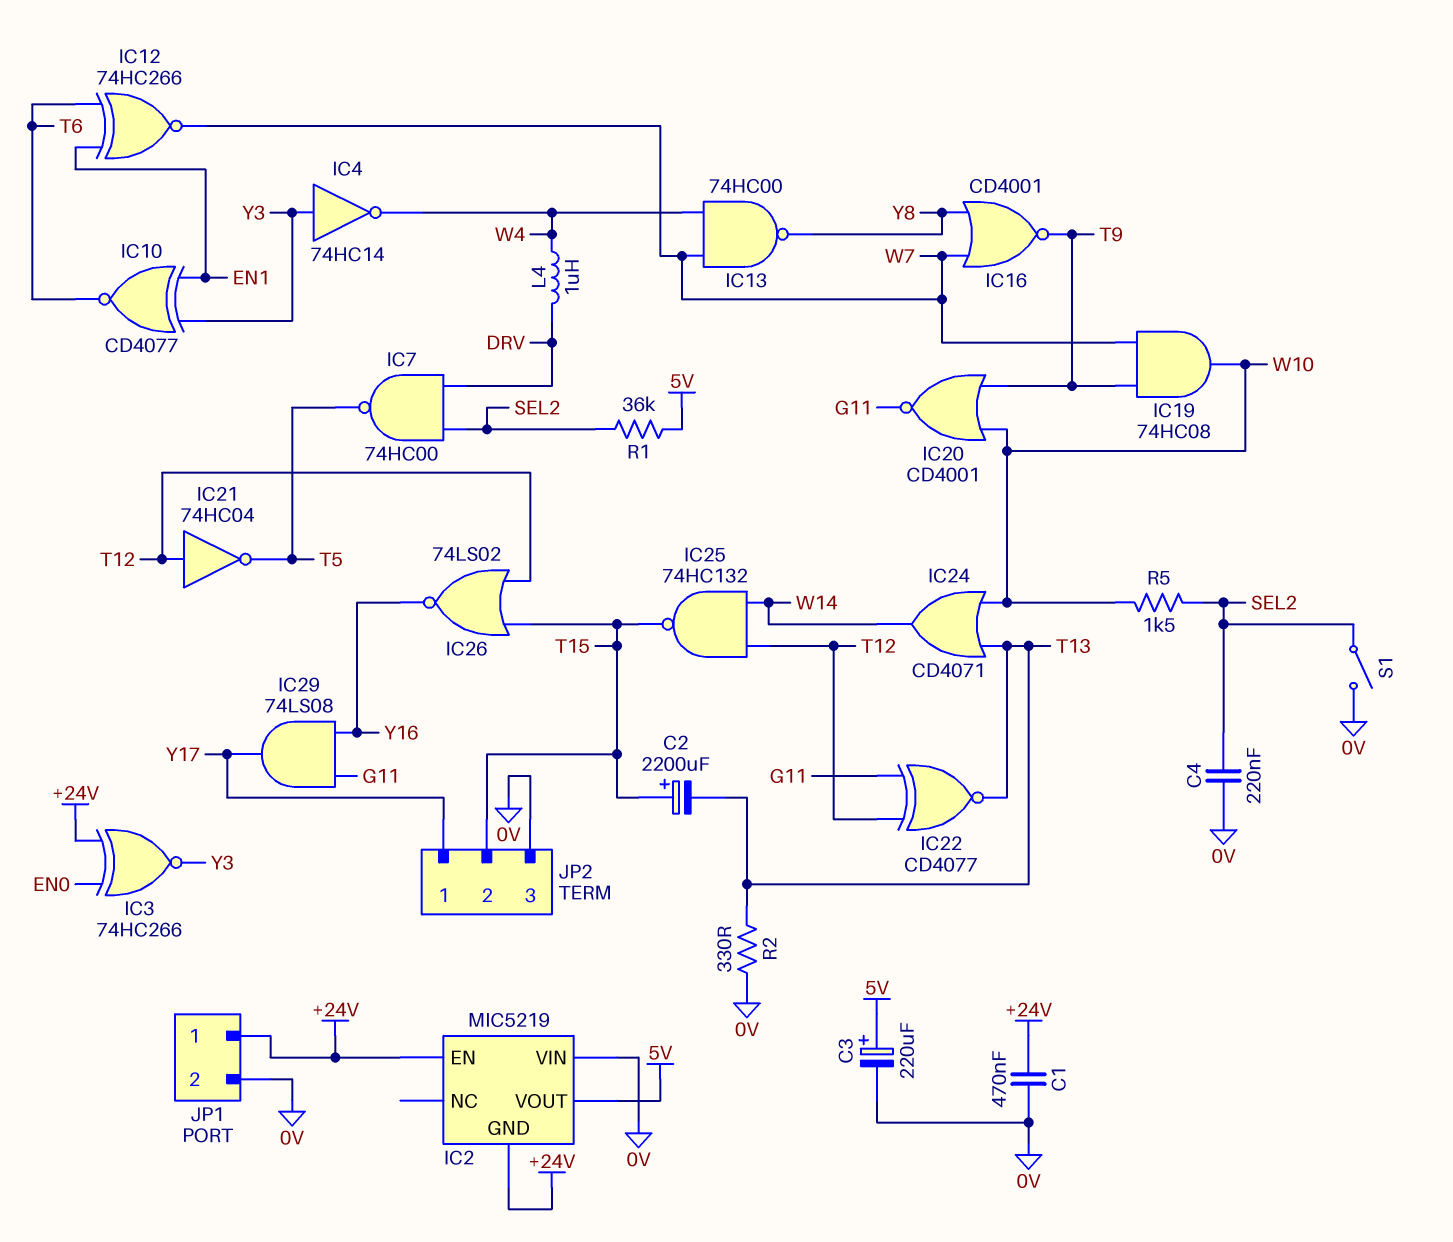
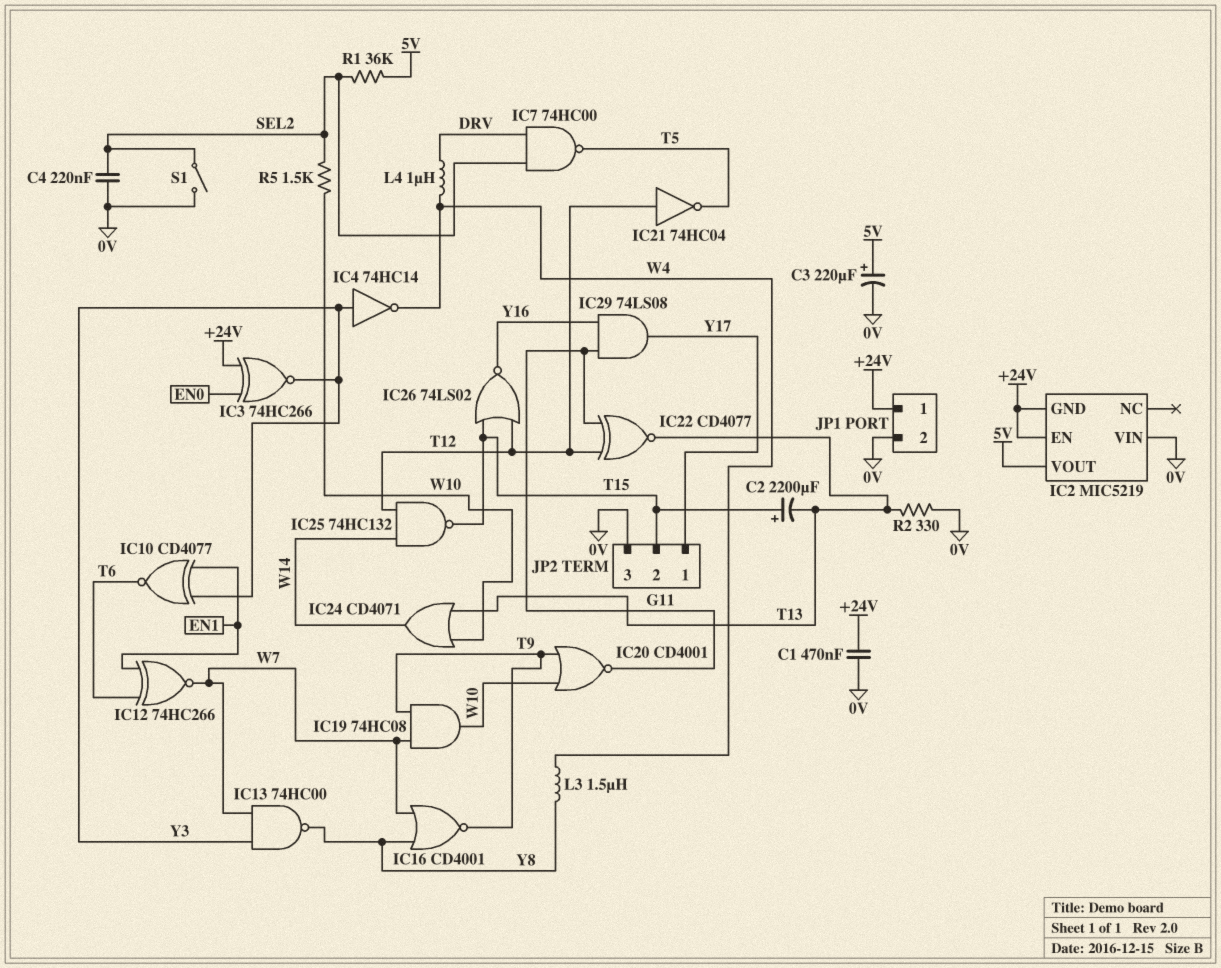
IC13: NAND 74HC00 (in W4, in W7, out Y8) -> NAND 74HC00 (in W7, in Y3, out Y8)
L3: none -> 1.5uH (W4, Y8)

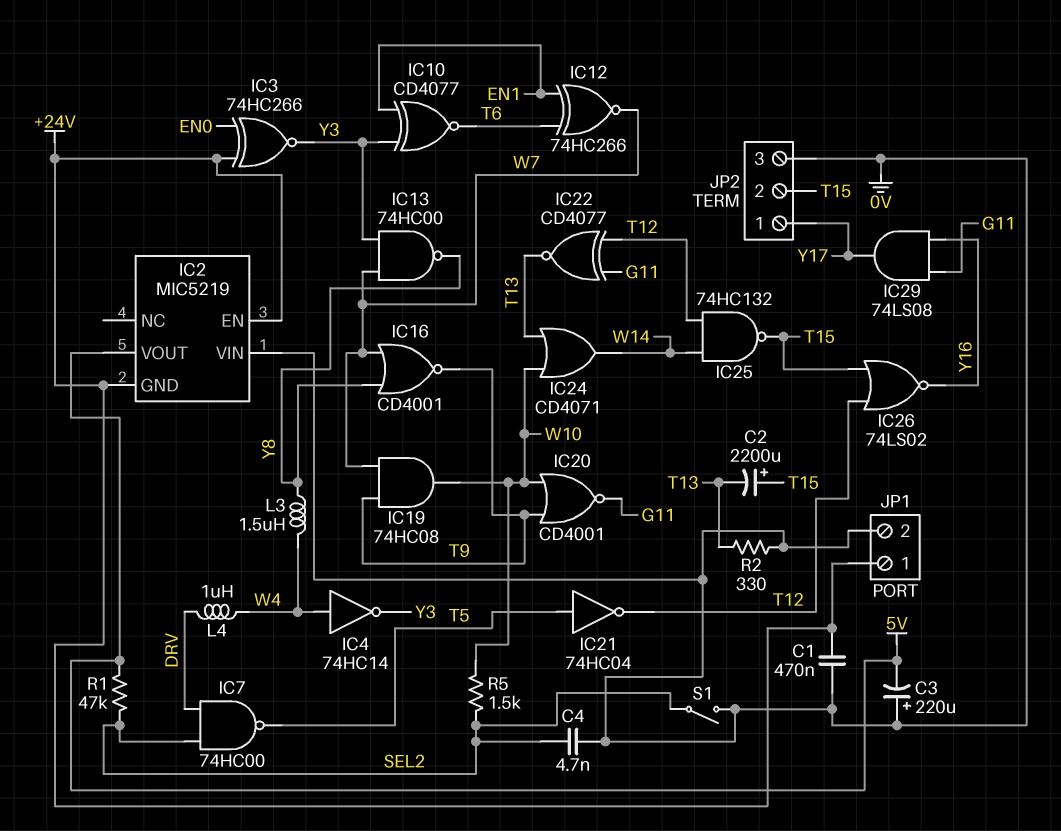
C3: 220uF (plus 5V, minus 0V) -> 220uF (plus 0V, minus 5V)
C4: 220nF (0V, SEL2) -> 4.7nF (0V, SEL2)
IC4: NOT 74HC14 (in Y3, out W4) -> NOT 74HC14 (in W4, out Y3)
IC21: NOT 74HC04 (in T12, out T5) -> NOT 74HC04 (in T5, out T12)
R1: 36k (5V, SEL2) -> 47k (5V, SEL2)

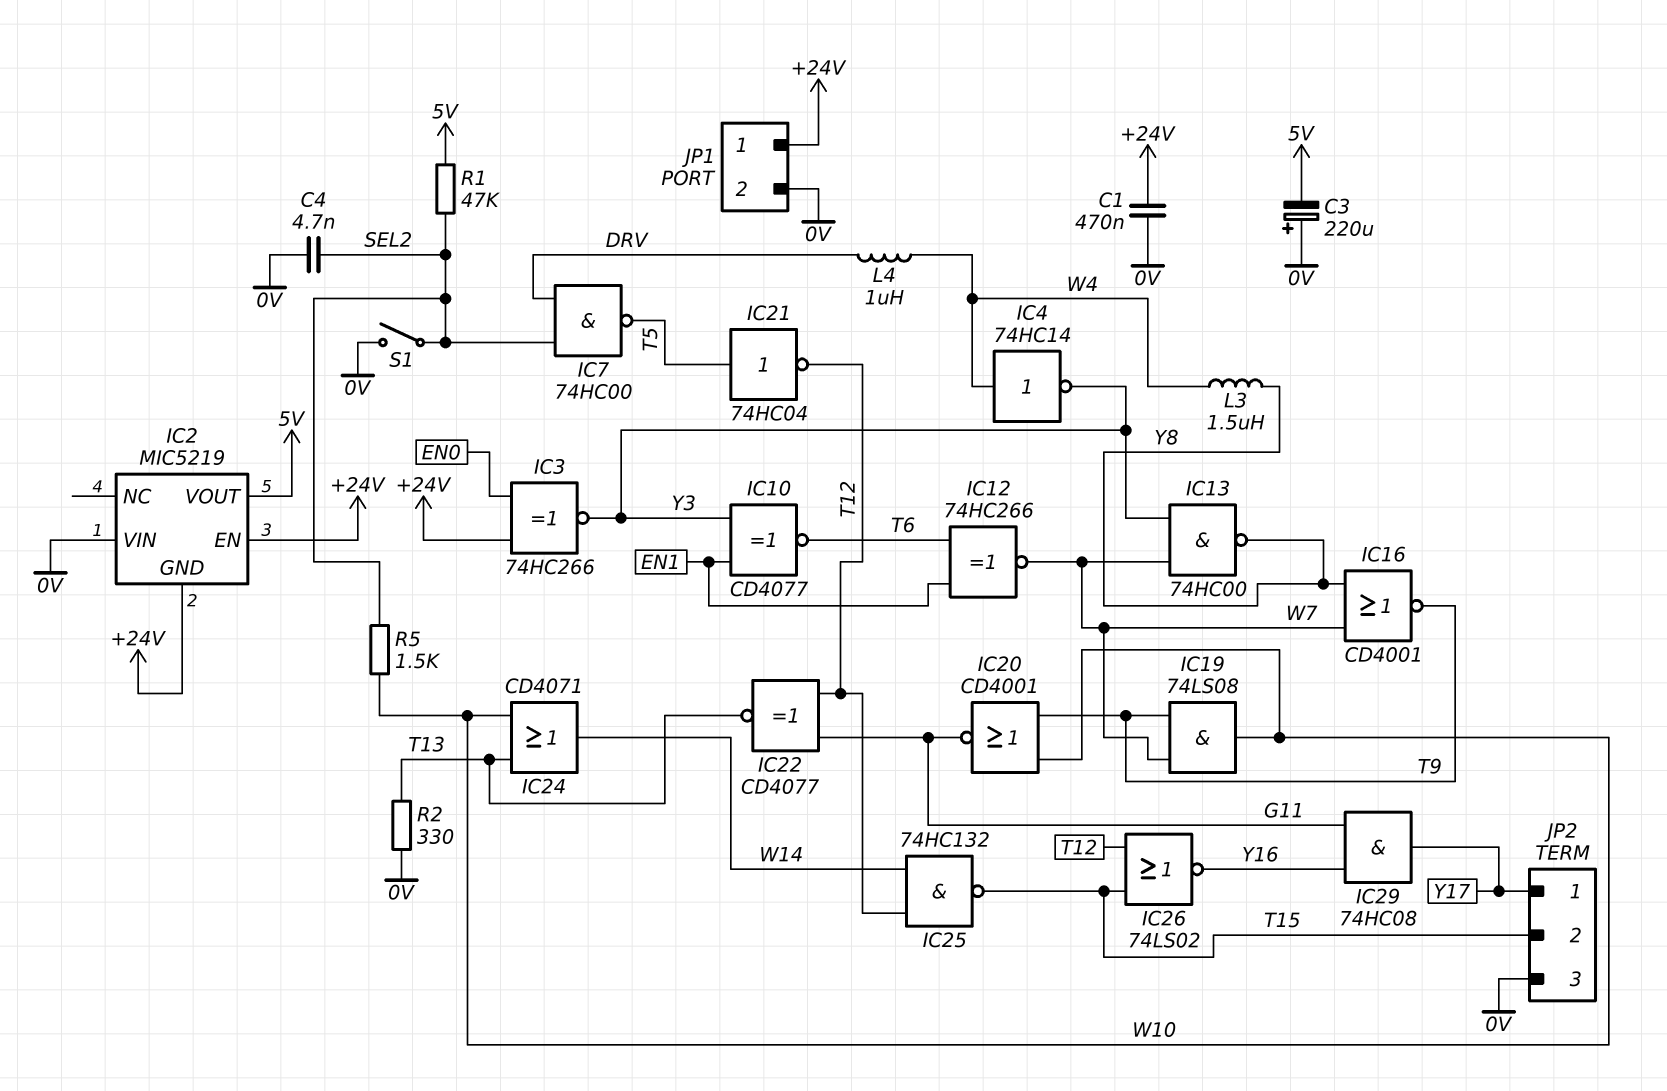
C2: 2200uF (plus T15, minus T13) -> none
IC19: AND 74HC08 (in T9, in W7, out W10) -> AND 74LS08 (in T9, in W7, out W10)
IC29: AND 74LS08 (in G11, in Y16, out Y17) -> AND 74HC08 (in G11, in Y16, out Y17)

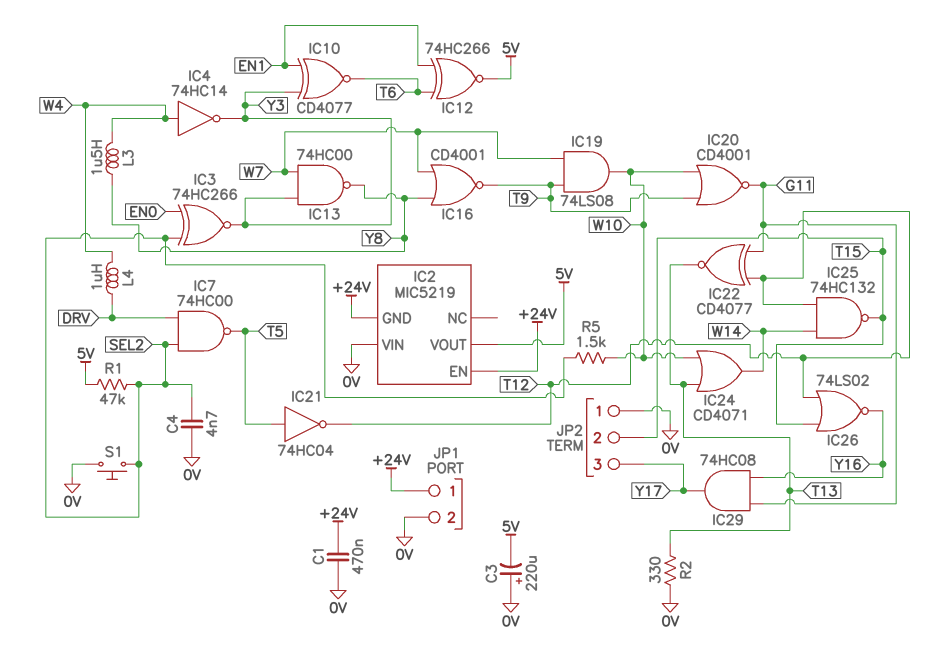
IC3: XNOR 74HC266 (in +24V, in EN0, out Y3) -> XNOR 74HC266 (in EN0, in SEL2, out Y3)
IC12: XNOR 74HC266 (in EN1, in T6, out W7) -> XNOR 74HC266 (in EN1, in T6, out 5V)
JP2 pin 1: Y17 -> 0V
JP2 pin 3: 0V -> Y17
S1: switch (0V, SEL2) -> button (0V, SEL2)

